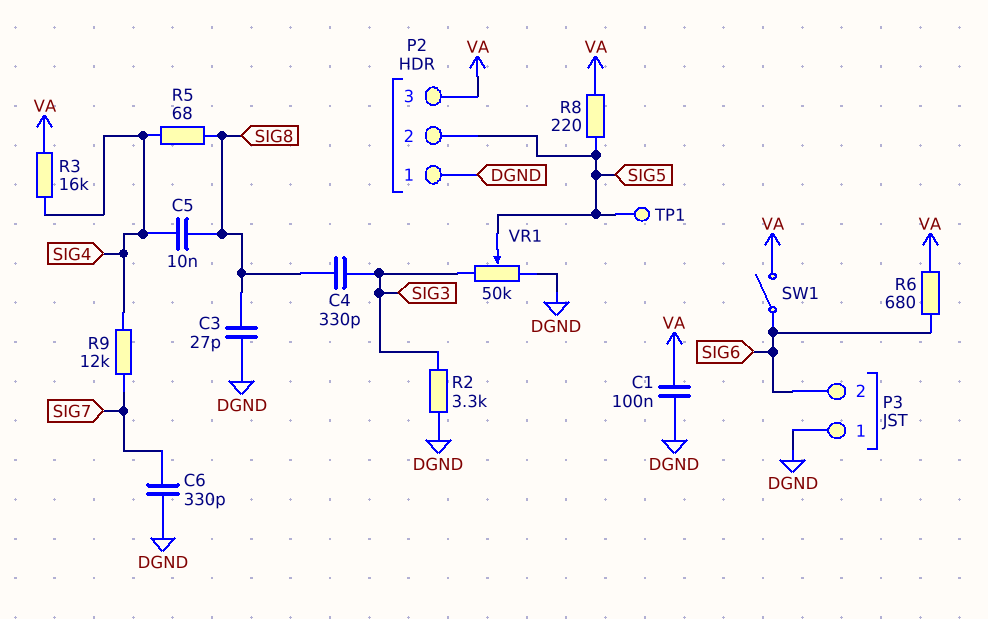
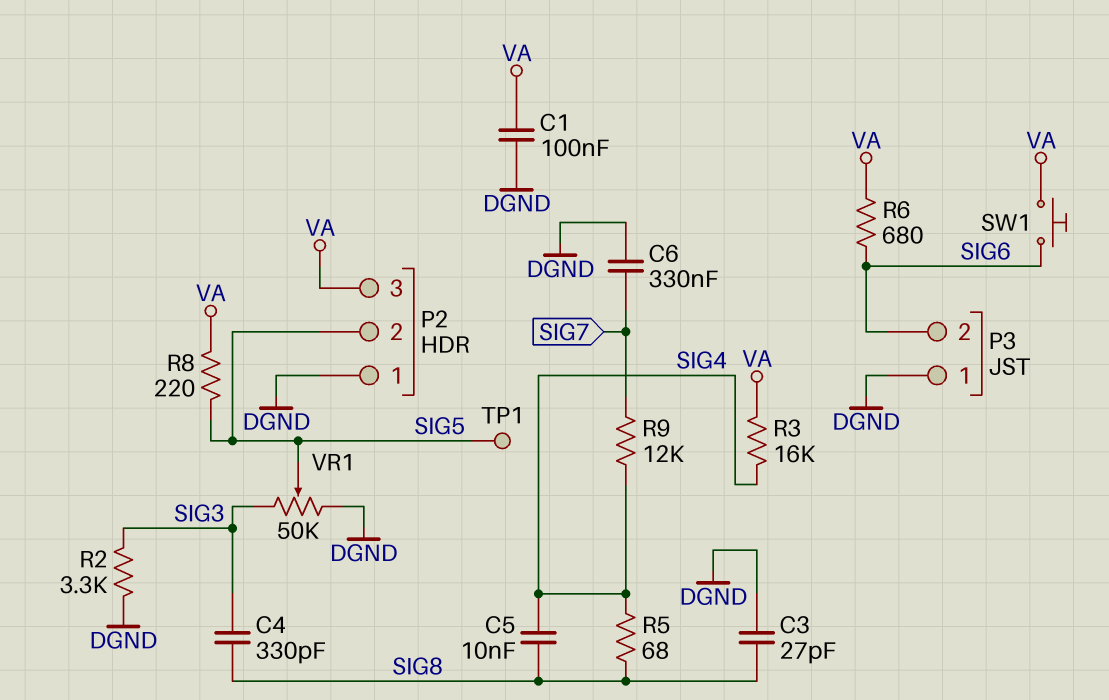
C6: 330pF (DGND, SIG7) -> 330nF (DGND, SIG7)
SW1: switch (SIG6, VA) -> button (SIG6, VA)

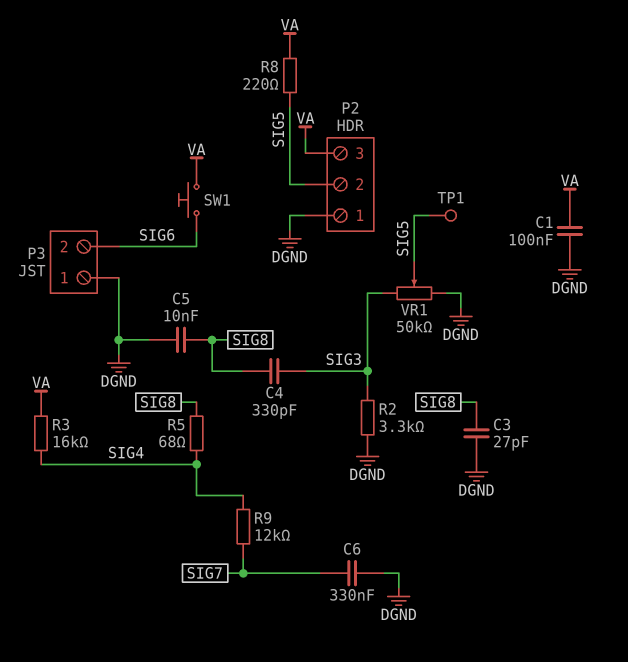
C5: 10nF (SIG4, SIG8) -> 10nF (DGND, SIG8)
R6: 680 (SIG6, VA) -> none

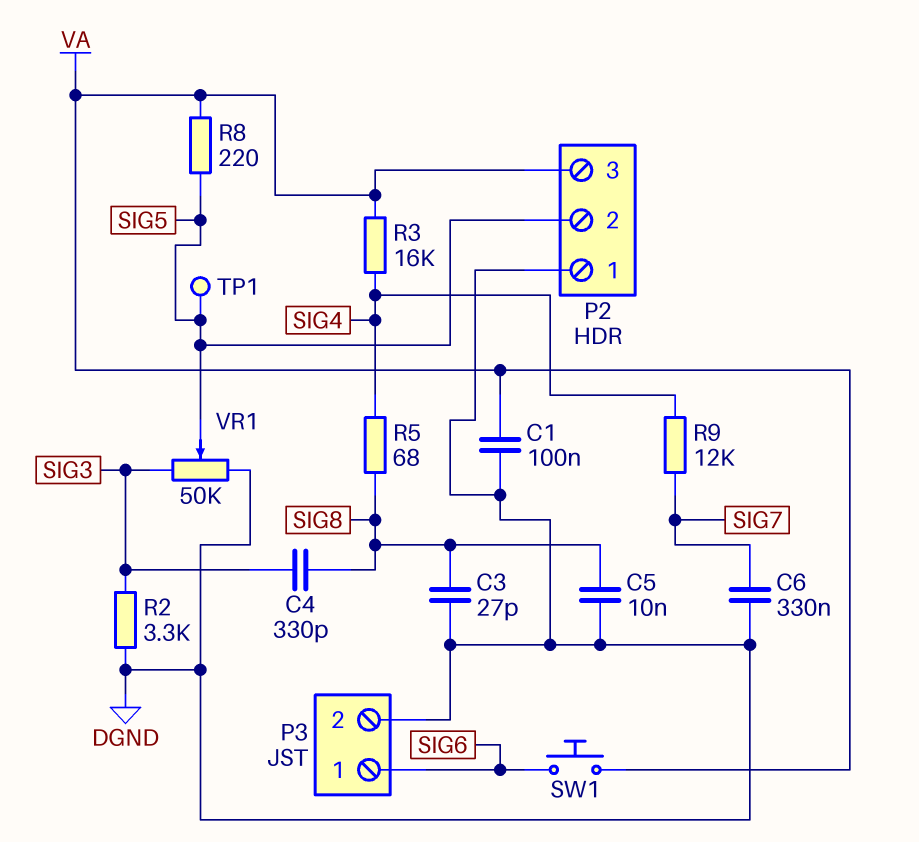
P3 pin 1: DGND -> SIG6
P3 pin 2: SIG6 -> DGND

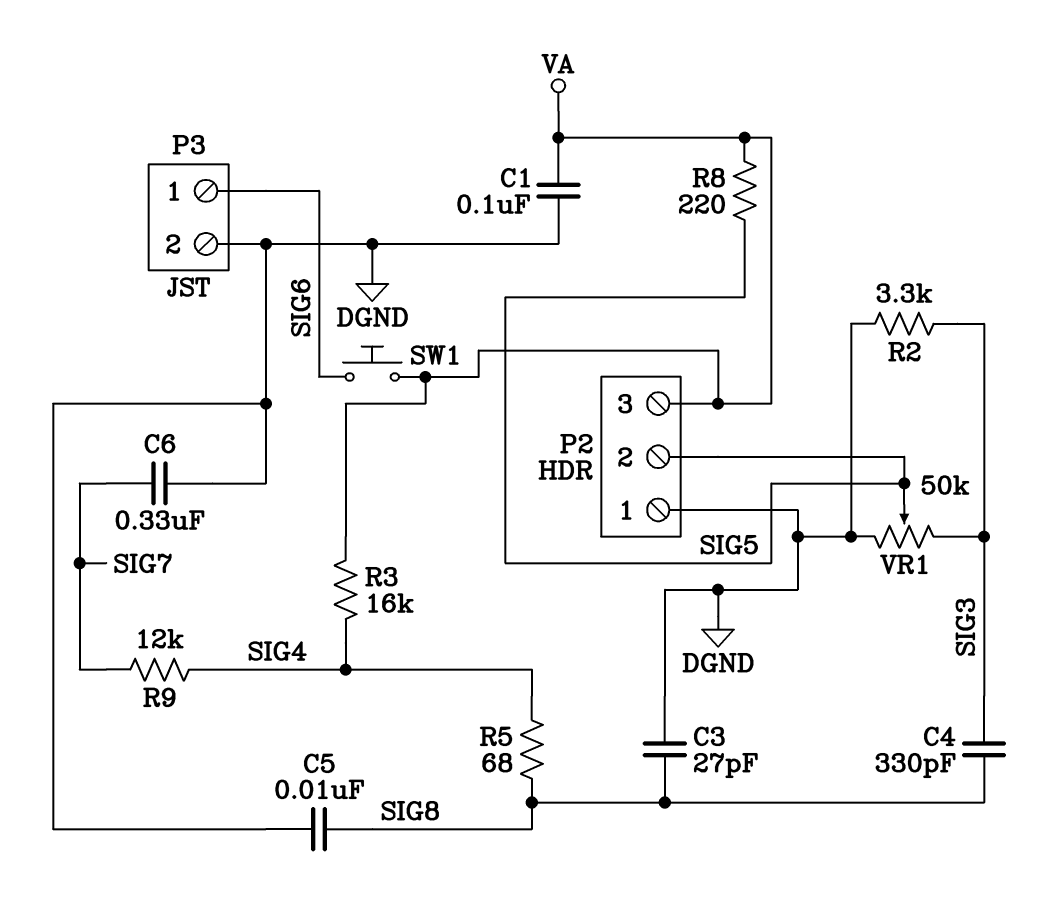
TP1: test point (SIG5) -> none

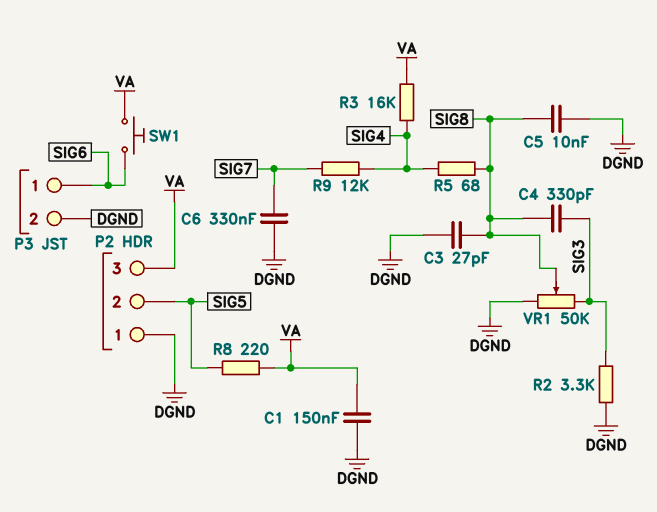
C1: 100nF (DGND, VA) -> 150nF (DGND, VA)
VR1: 50k (DGND, SIG3, wiper SIG5) -> 50k (DGND, SIG3, wiper SIG8)

